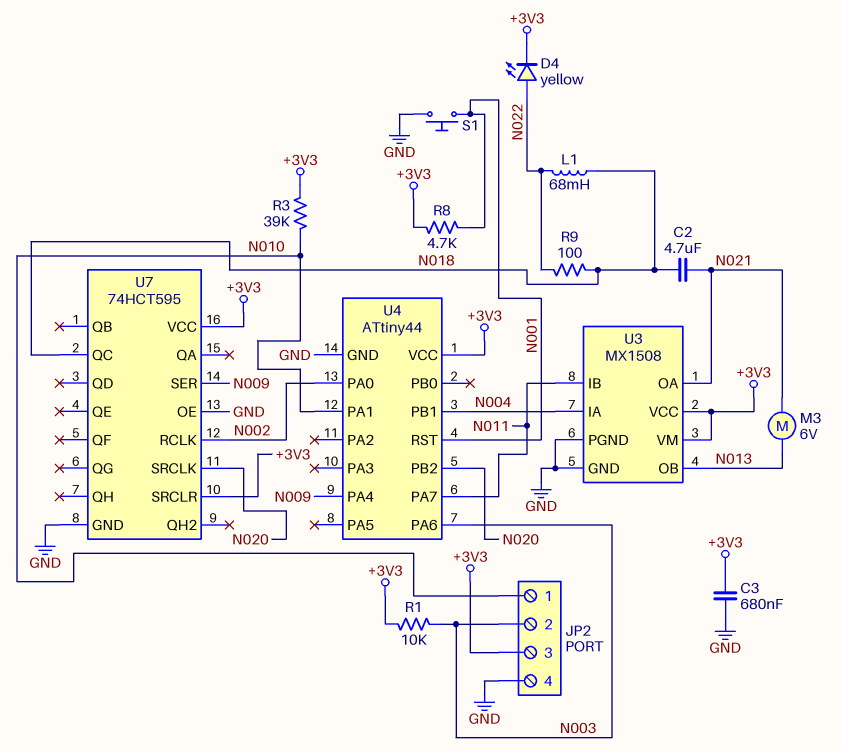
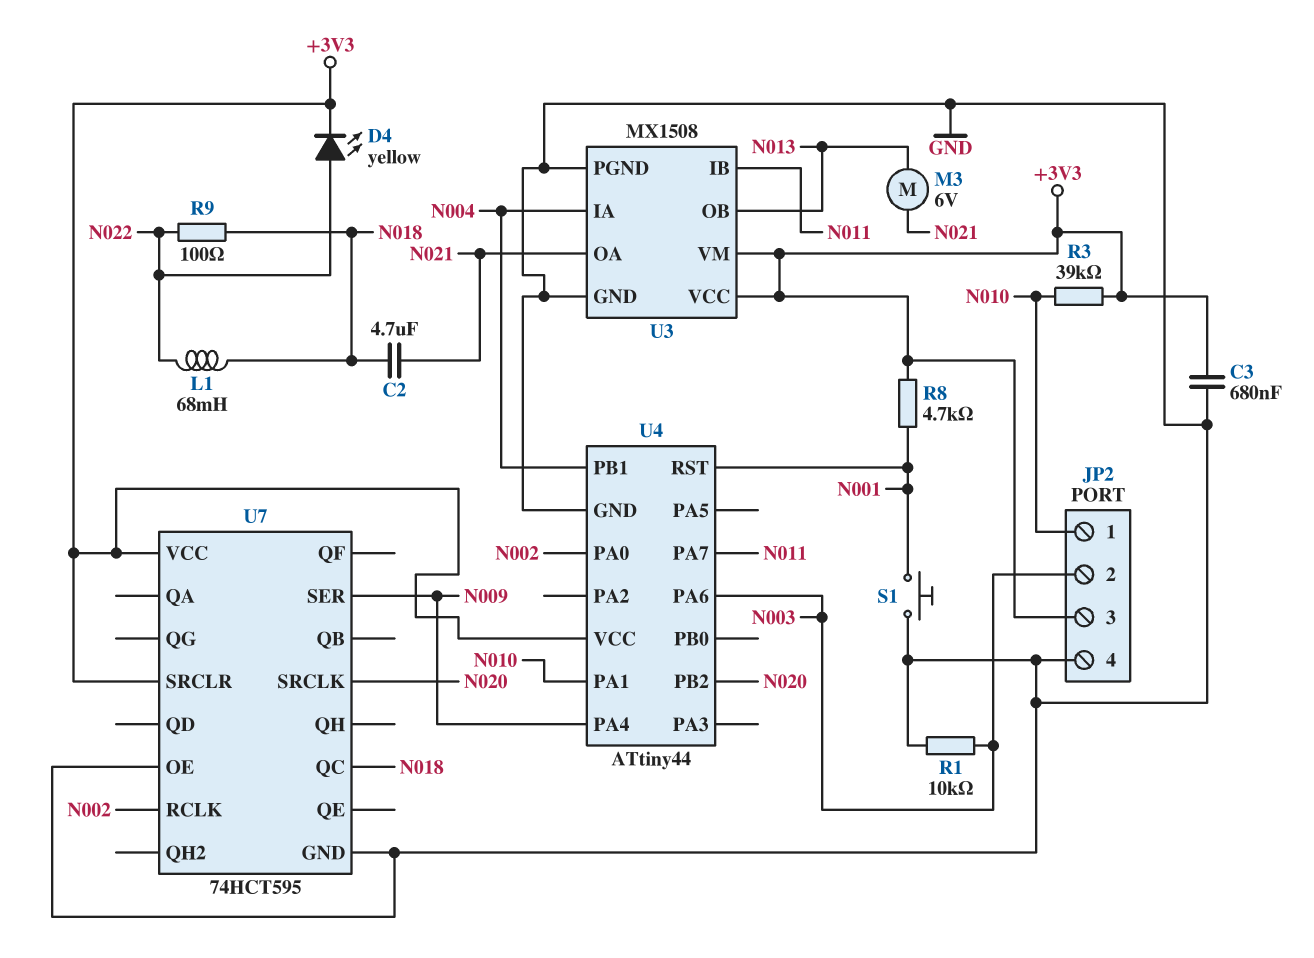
R1: 10k (+3V3, N003) -> 10k (GND, N003)

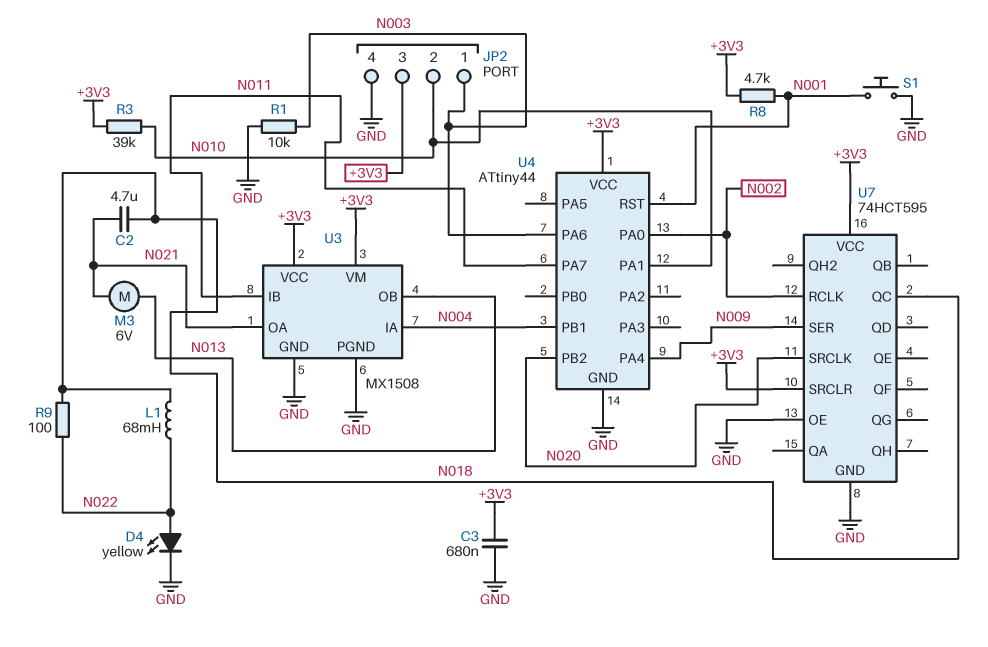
D4: LED yellow (A N022, K +3V3) -> LED yellow (A N022, K GND)
JP2 pin 1: N010 -> N003
JP2 pin 2: N003 -> N010

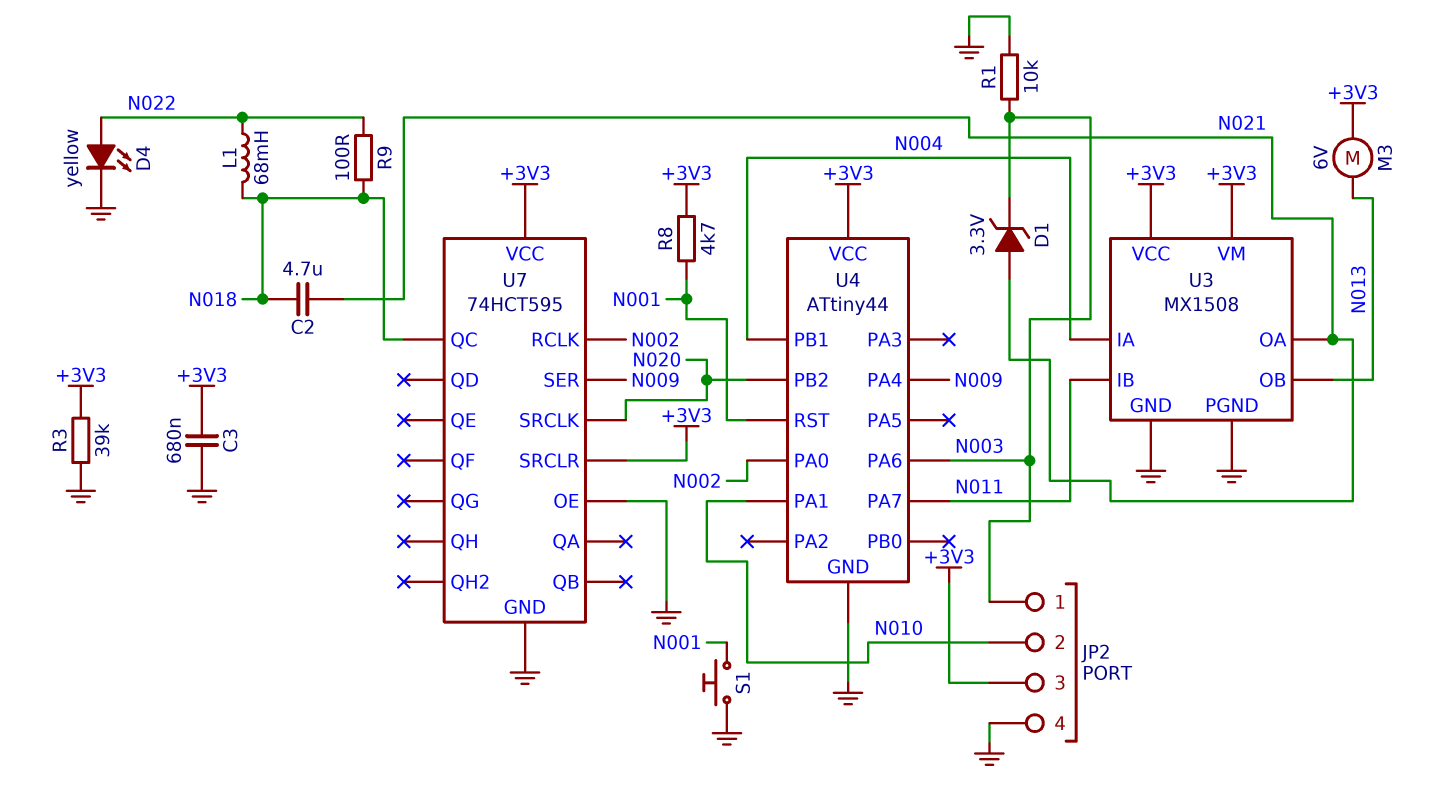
D1: none -> zener 3.3V (A N021, K N003)
M3: motor 6V (N013, N021) -> motor 6V (+3V3, N013)
R3: 39k (+3V3, N010) -> 39k (+3V3, GND)

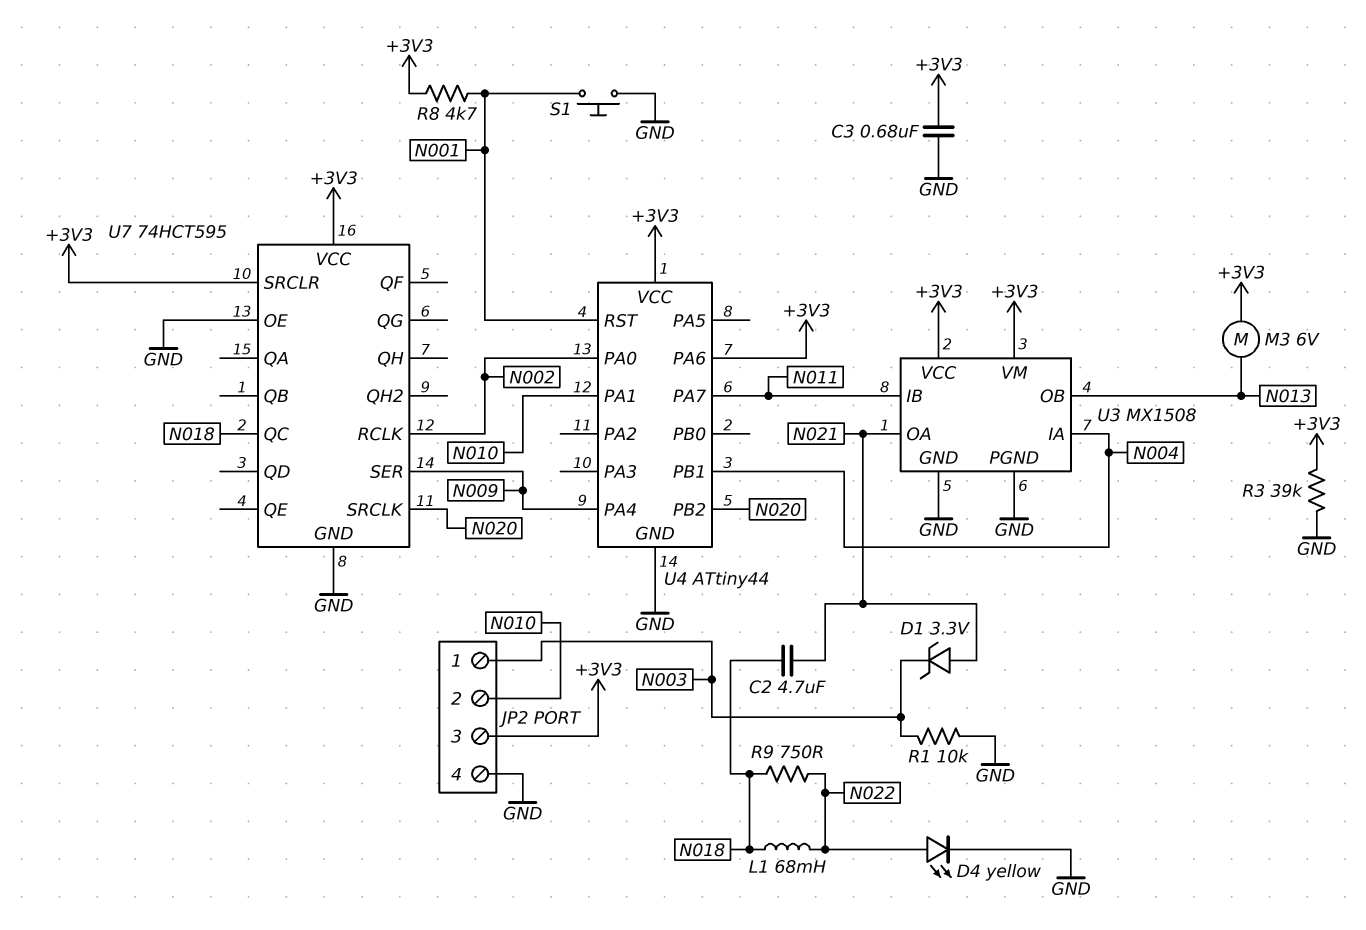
R9: 100 (N018, N022) -> 750 (N018, N022)
U4 pin PA6: N003 -> +3V3

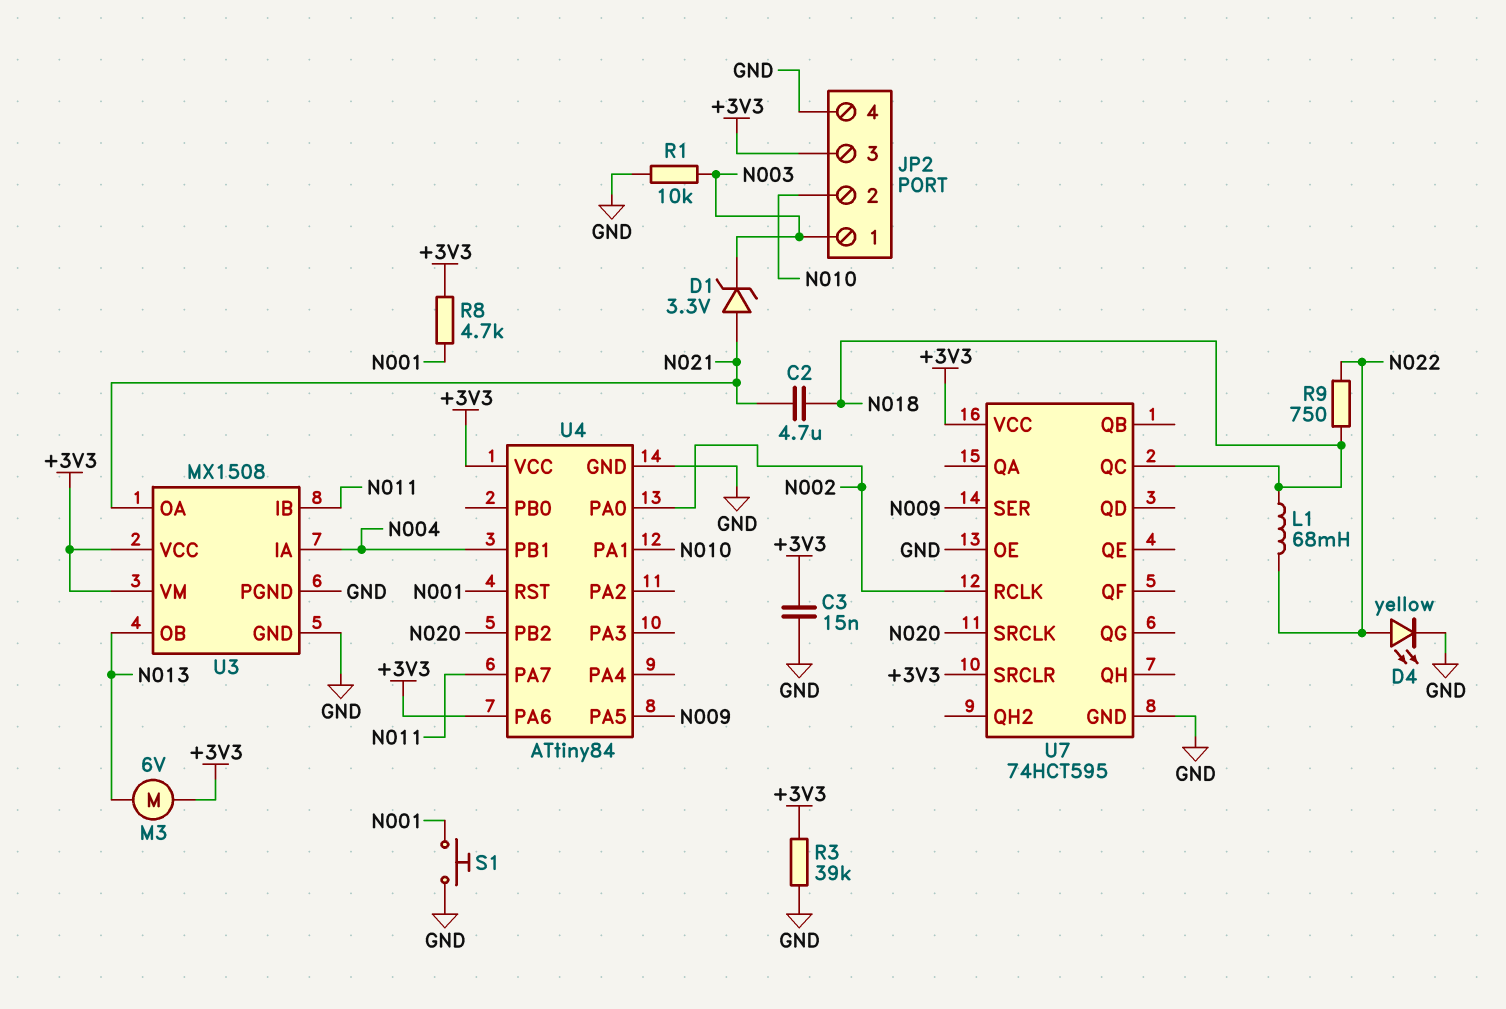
C3: 680nF (+3V3, GND) -> 15nF (+3V3, GND)
U4: ATtiny44 -> ATtiny84
U4 pin PA4: N009 -> none
U4 pin PA5: none -> N009

